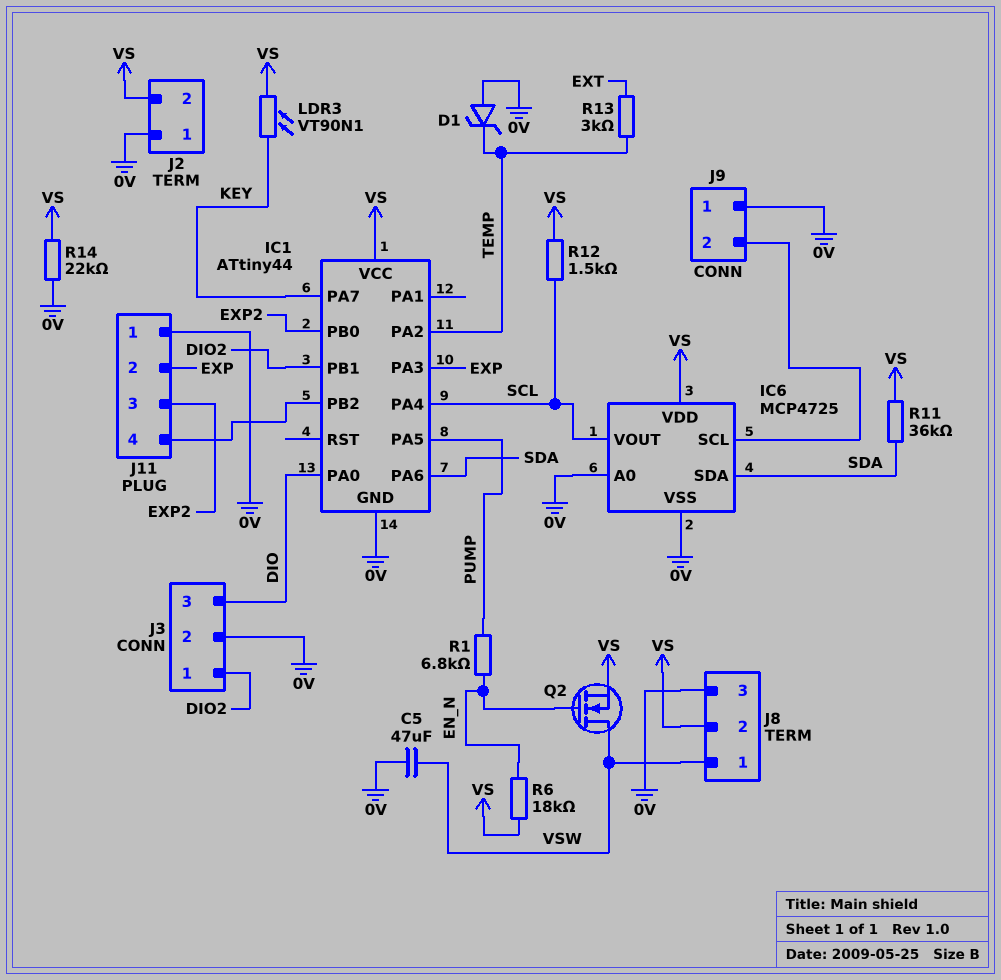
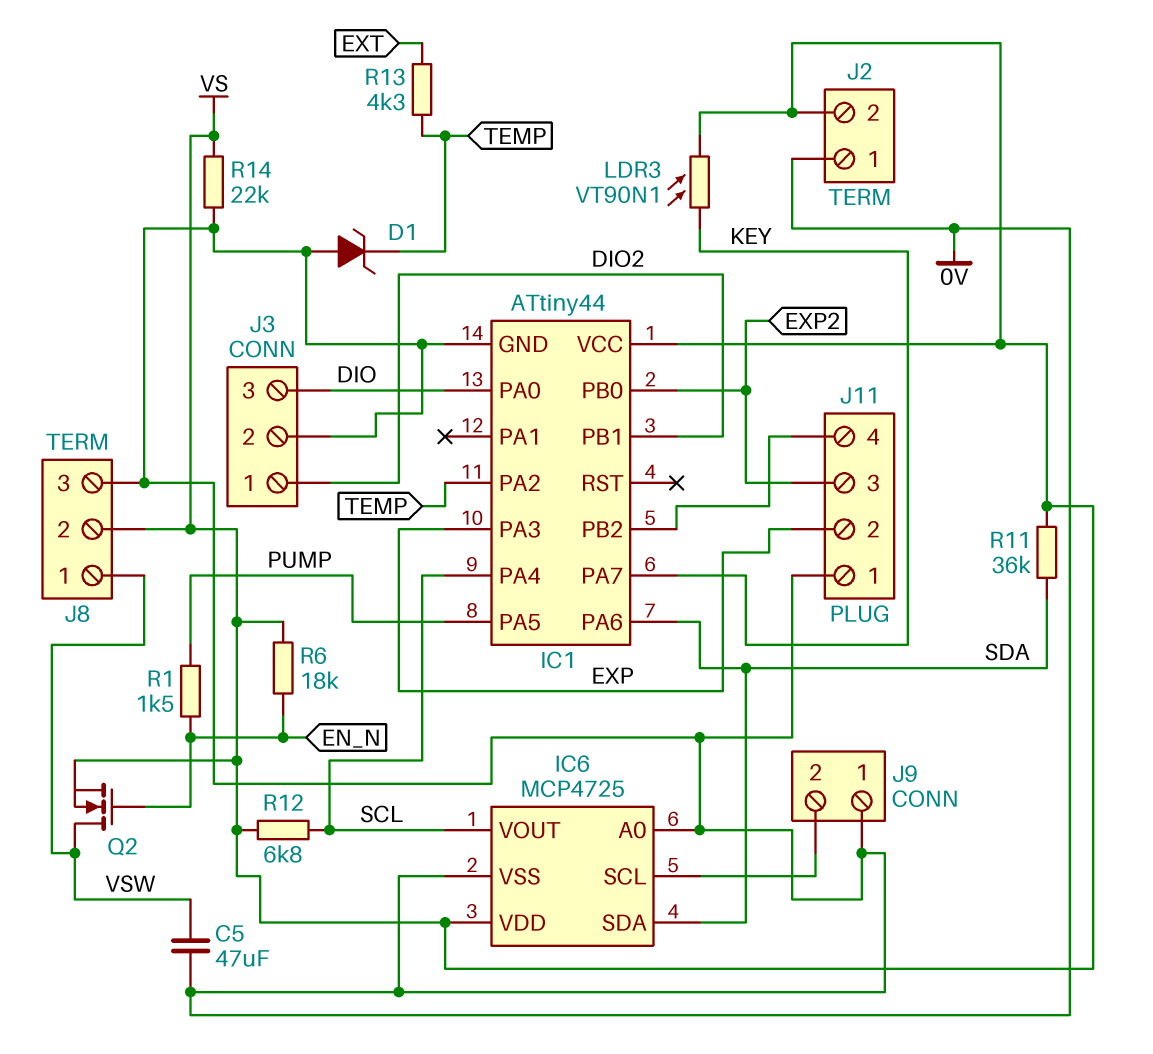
R1: 6.8k (EN_N, PUMP) -> 1.5k (EN_N, PUMP)
R12: 1.5k (SCL, VS) -> 6.8k (SCL, VS)
R13: 3k (EXT, TEMP) -> 4.3k (EXT, TEMP)

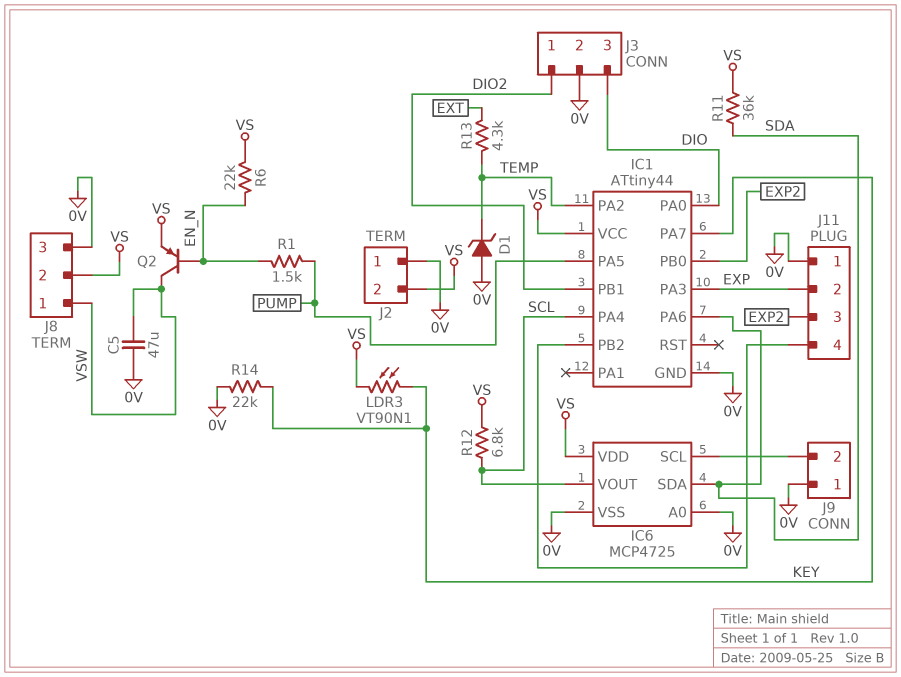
Q2: NMOS (G EN_N, D VSW, S VS) -> PNP (B EN_N, C VSW, E VS)
R6: 18k (EN_N, VS) -> 22k (EN_N, VS)
R14: 22k (0V, VS) -> 22k (0V, KEY)

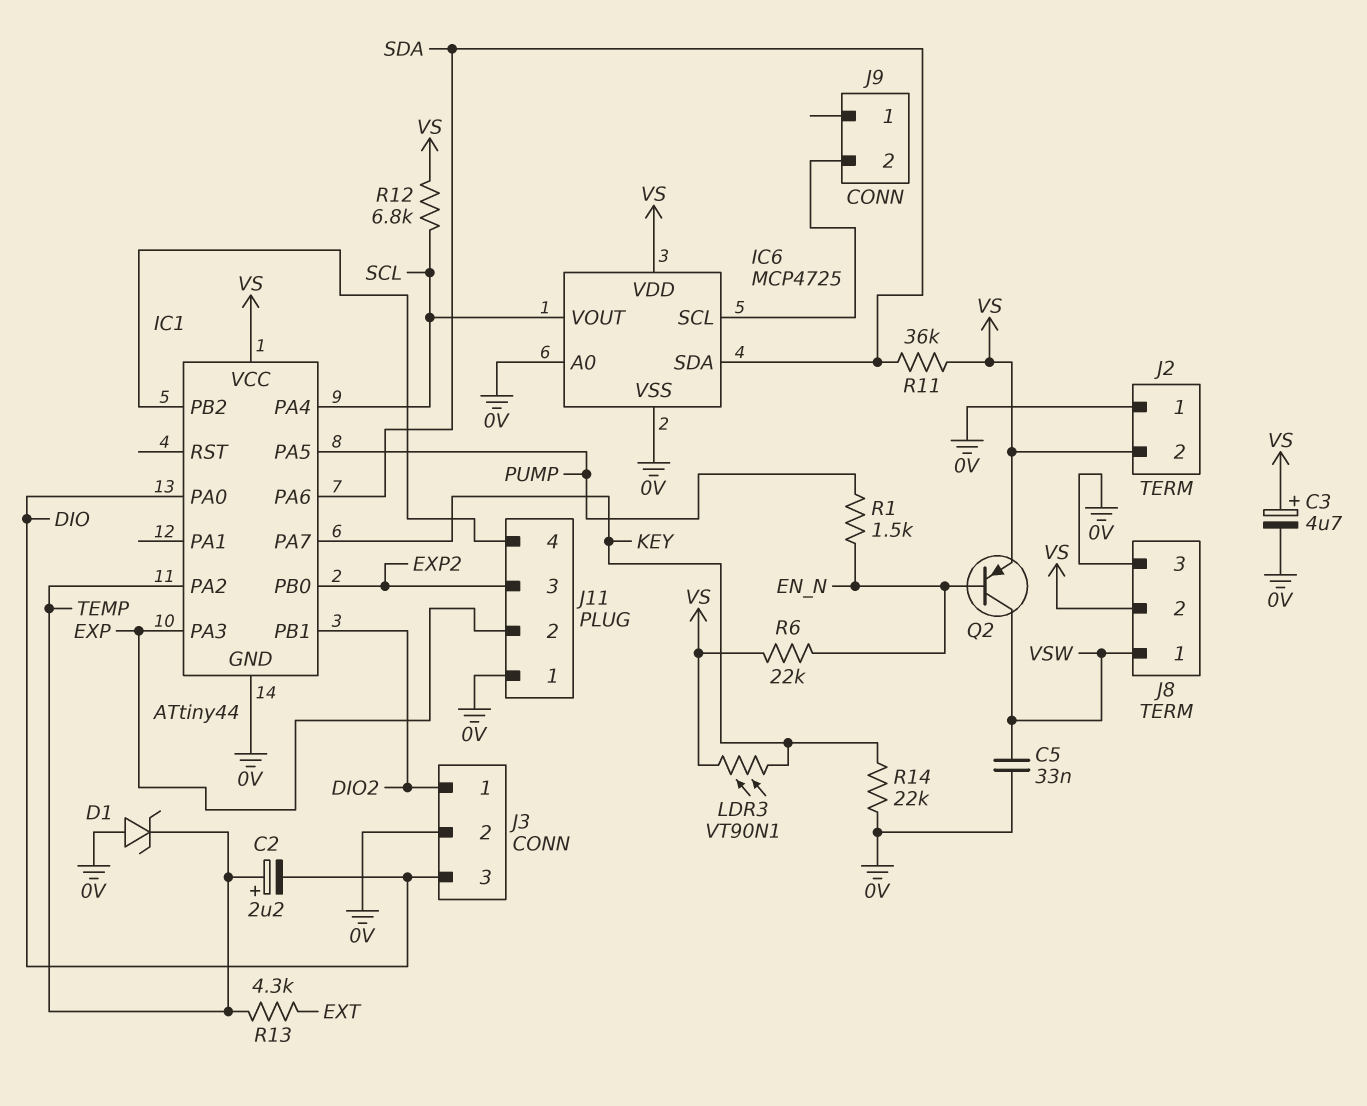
C2: none -> 2.2uF (plus TEMP, minus DIO)
C3: none -> 4.7uF (plus VS, minus 0V)
C5: 47uF (0V, VSW) -> 33nF (0V, VSW)
J9 pin 1: 0V -> none

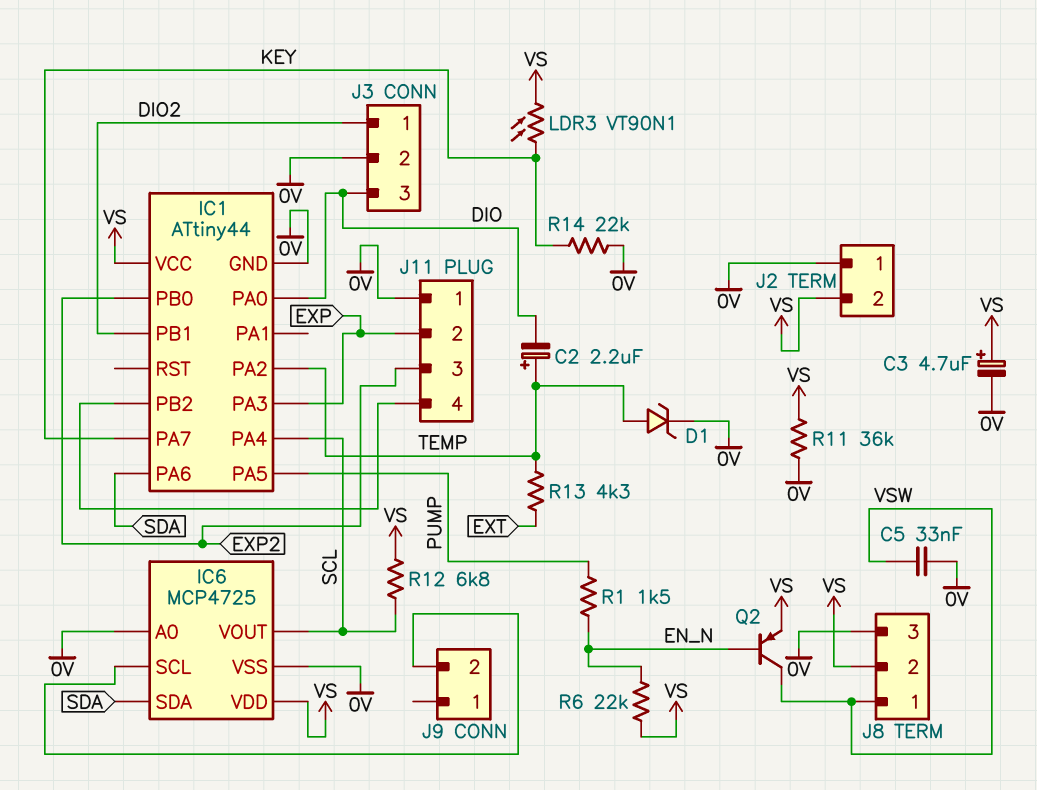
D1: zener (A 0V, K TEMP) -> zener (A TEMP, K 0V)
R11: 36k (SDA, VS) -> 36k (0V, VS)

